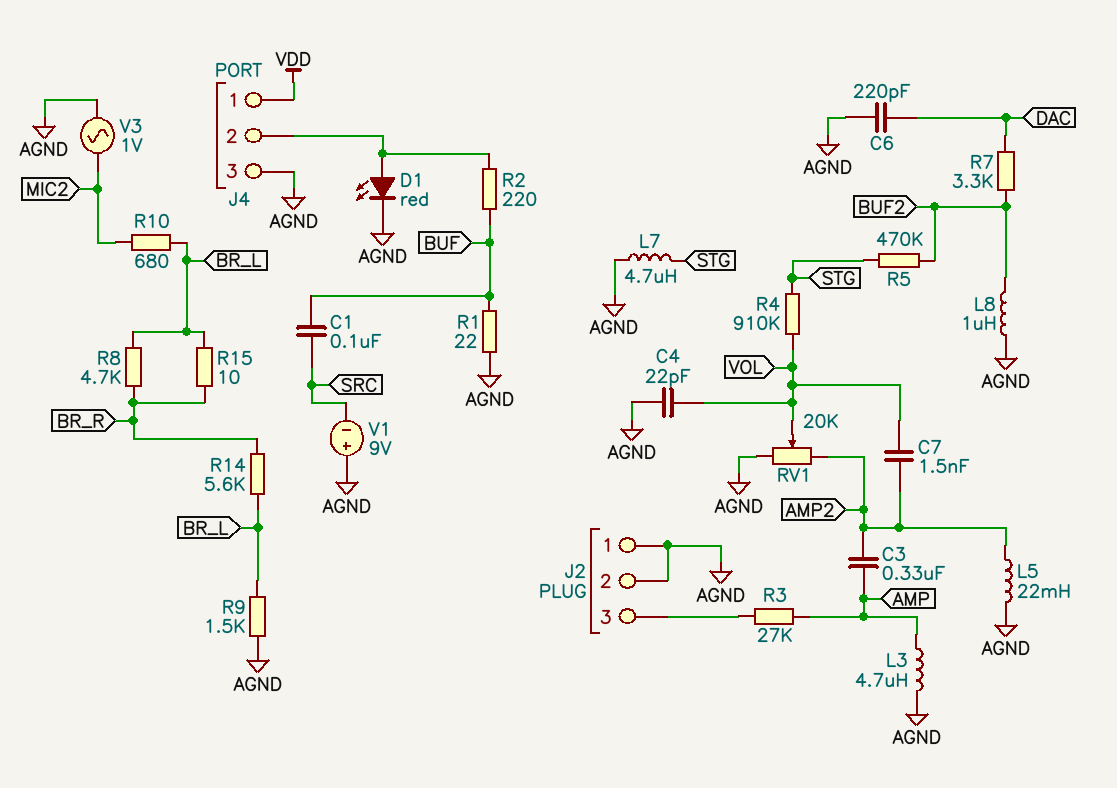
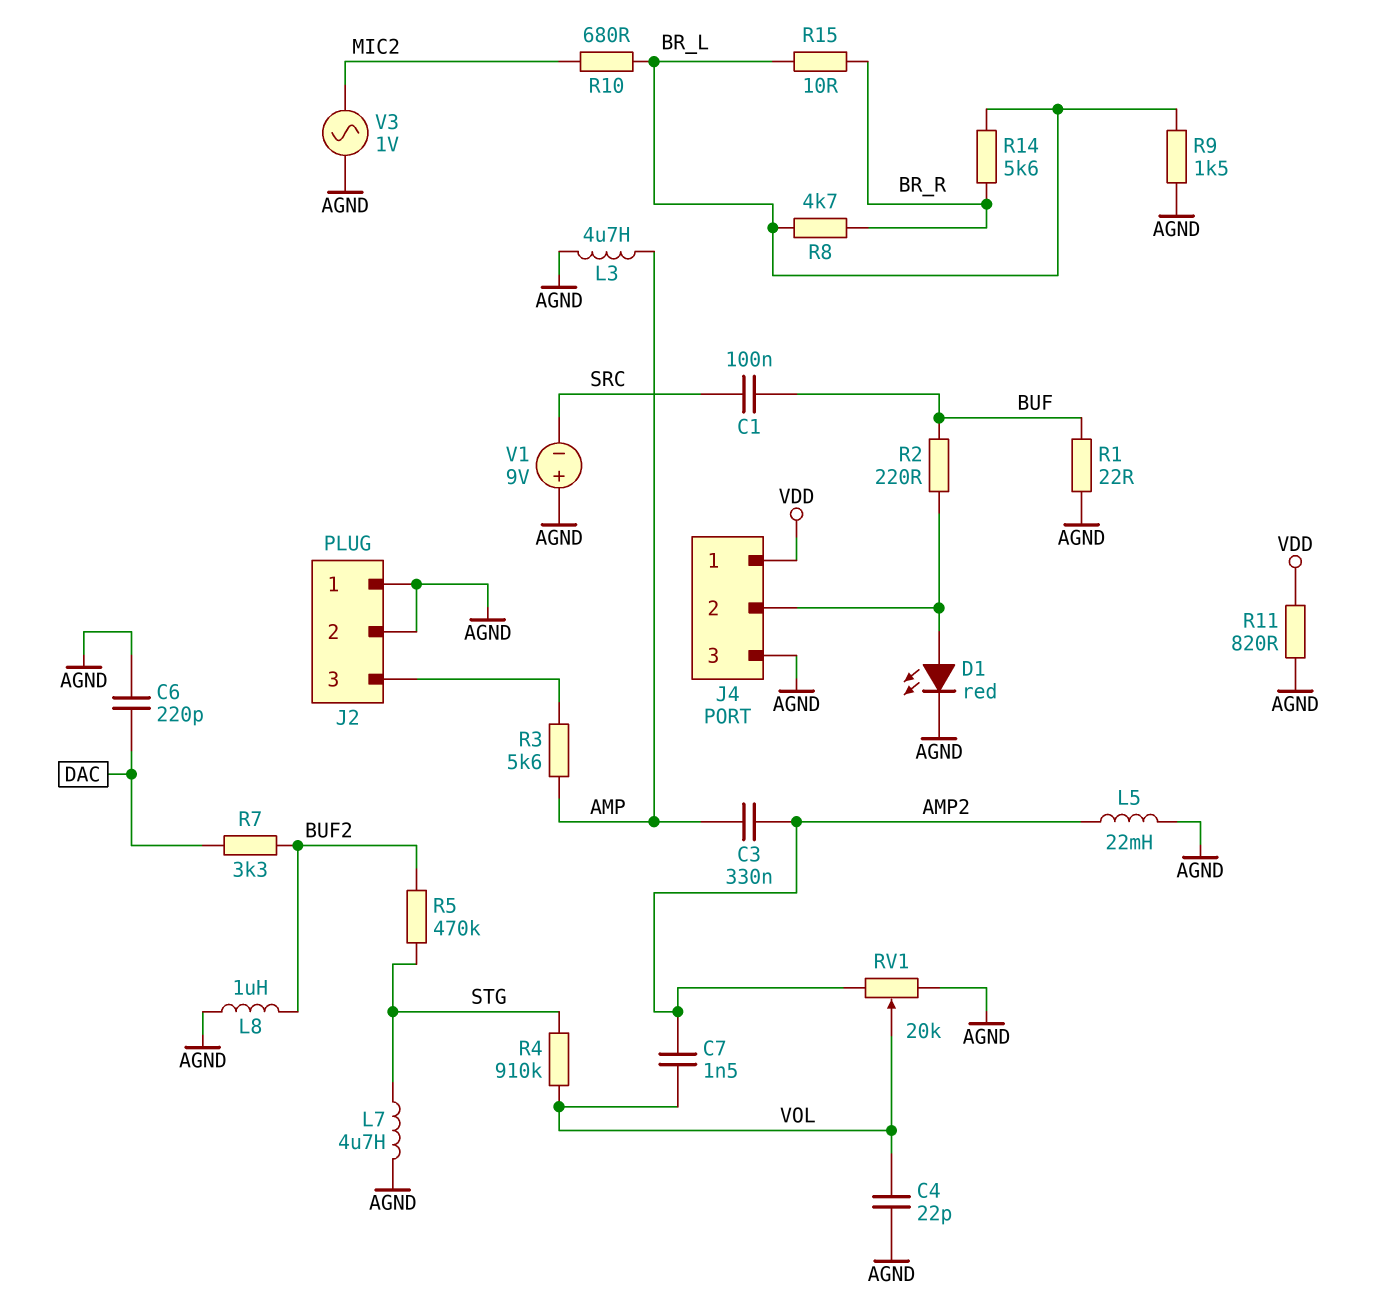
R3: 27k (AMP, J2/3) -> 5.6k (AMP, J2/3)
R11: none -> 820 (AGND, VDD)

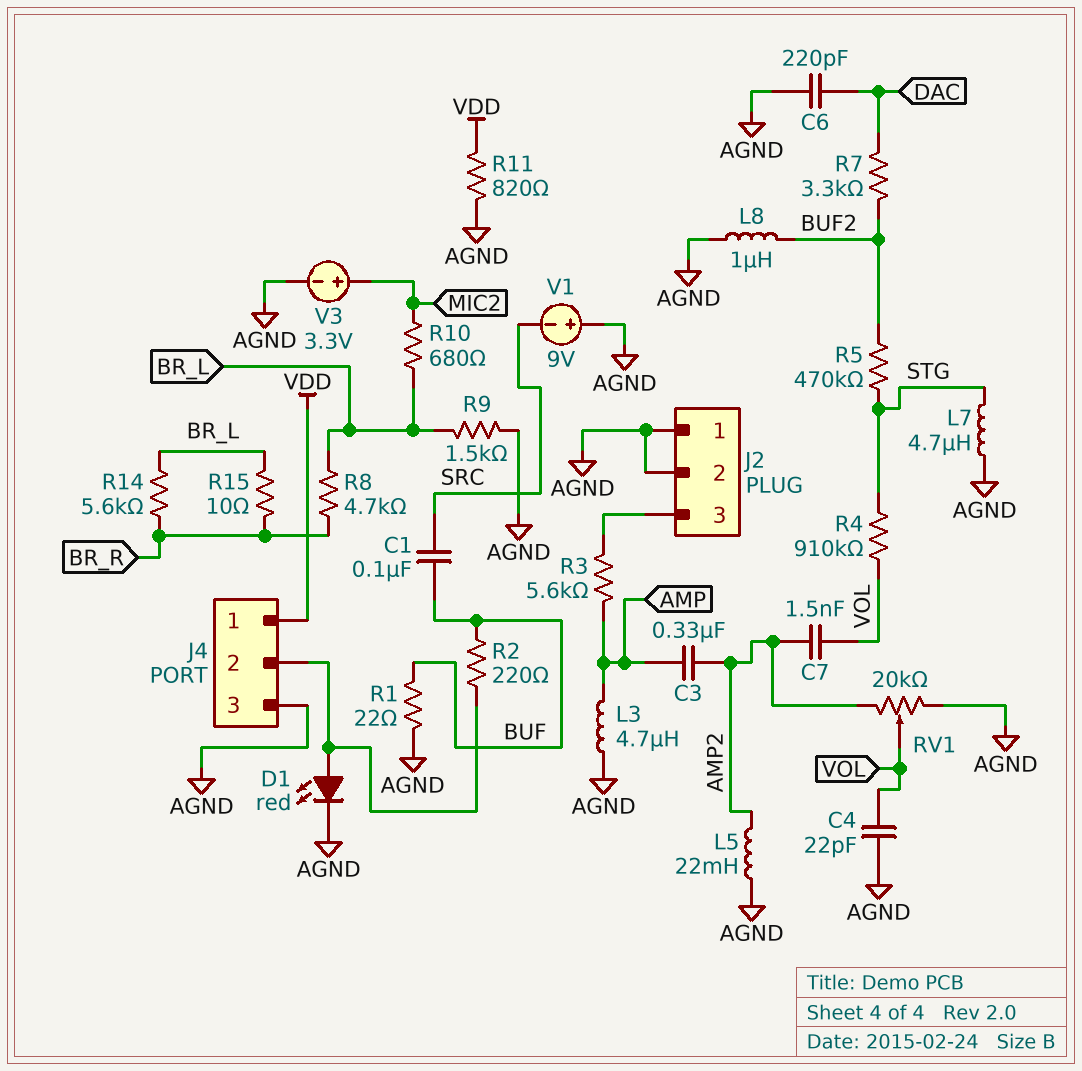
V3: AC 1V (AGND, MIC2) -> 3.3V (plus MIC2, minus AGND)

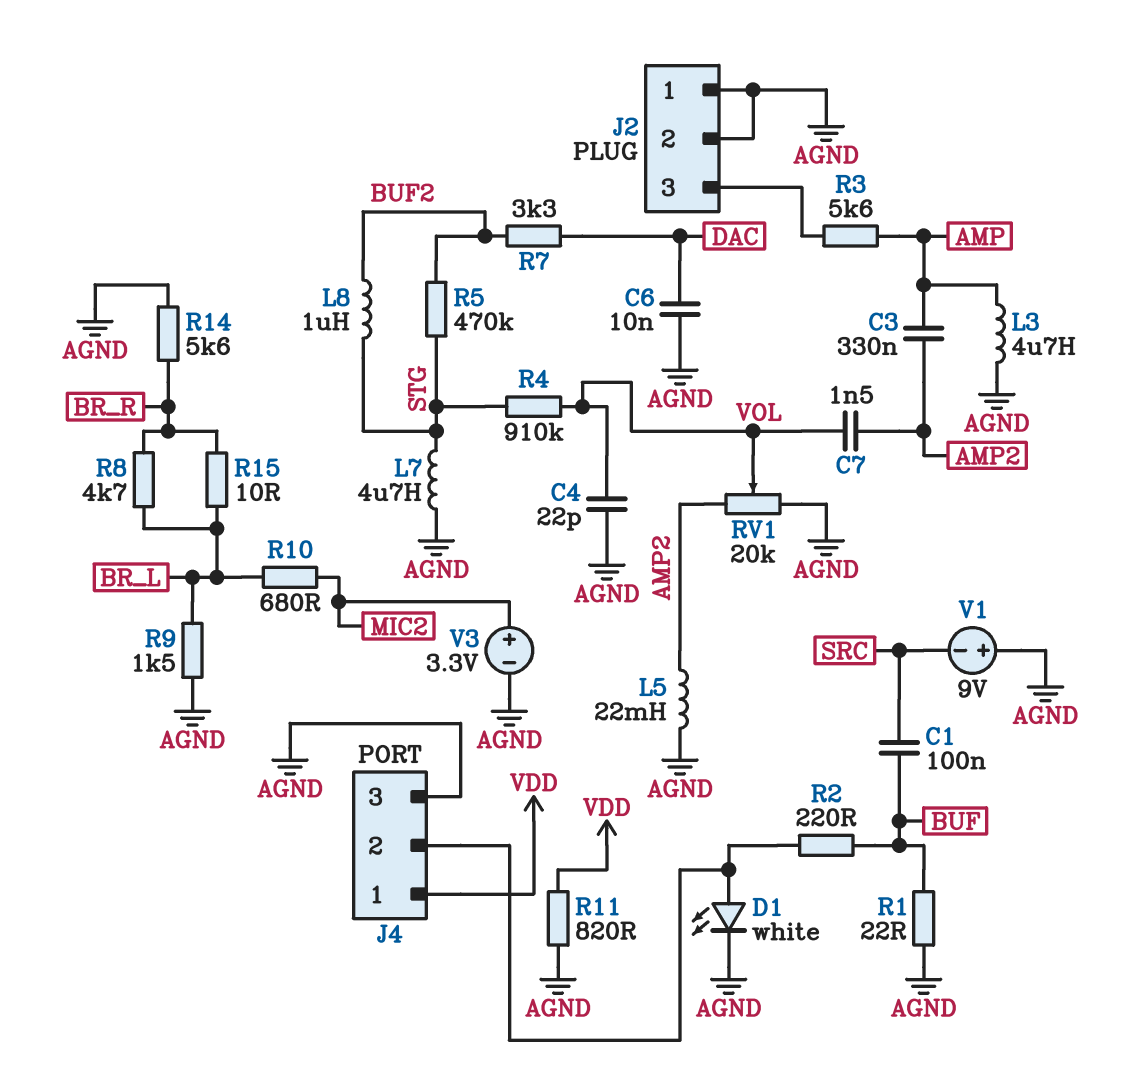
C6: 220pF (AGND, DAC) -> 10nF (AGND, DAC)
D1: LED red (A J4/2, K AGND) -> LED white (A J4/2, K AGND)
L8: 1uH (AGND, BUF2) -> 1uH (BUF2, STG)
R14: 5.6k (BR_L, BR_R) -> 5.6k (AGND, BR_R)

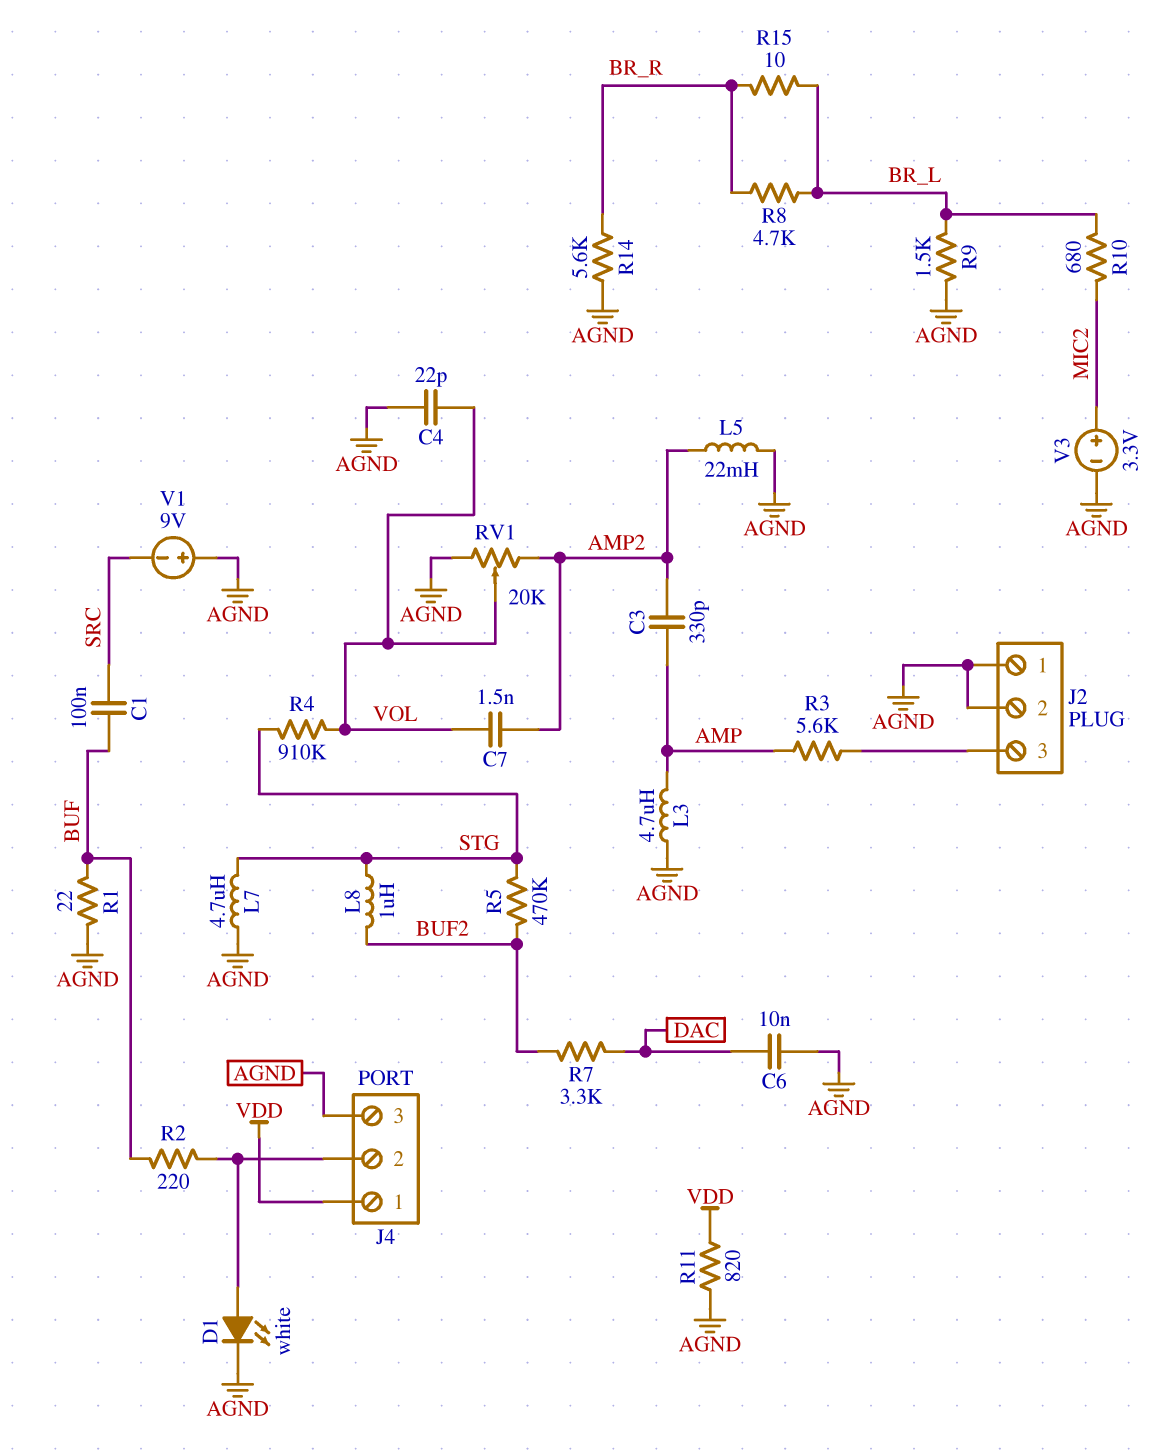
C3: 330nF (AMP, AMP2) -> 330pF (AMP, AMP2)

